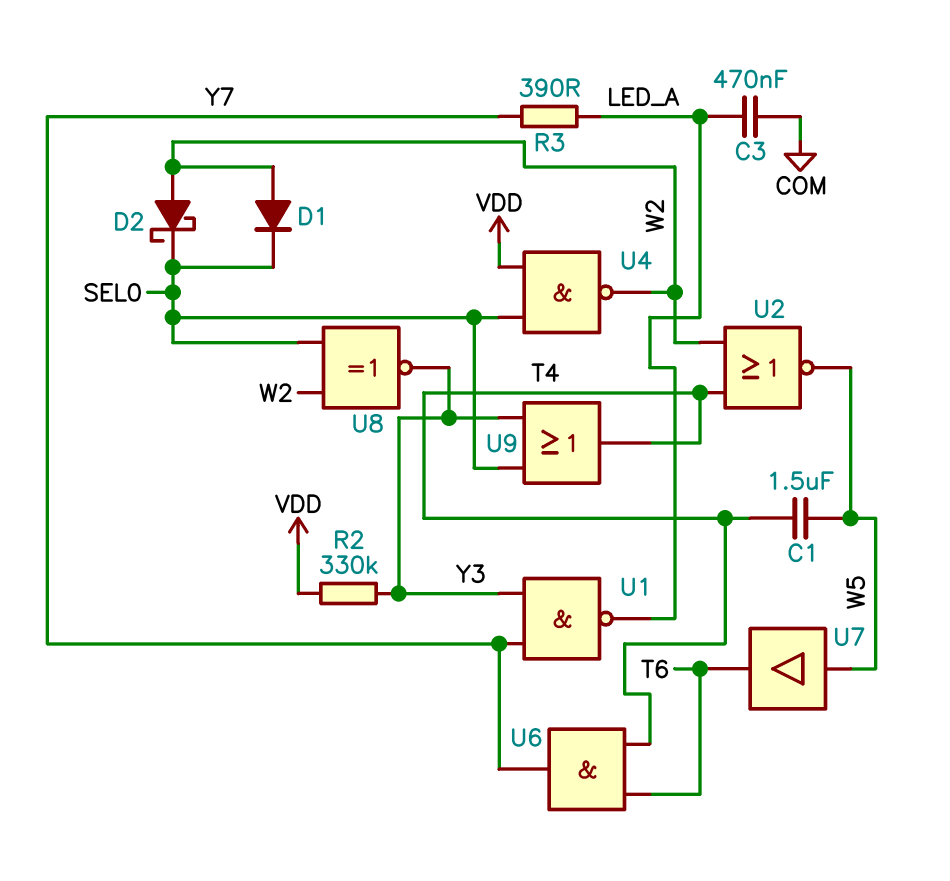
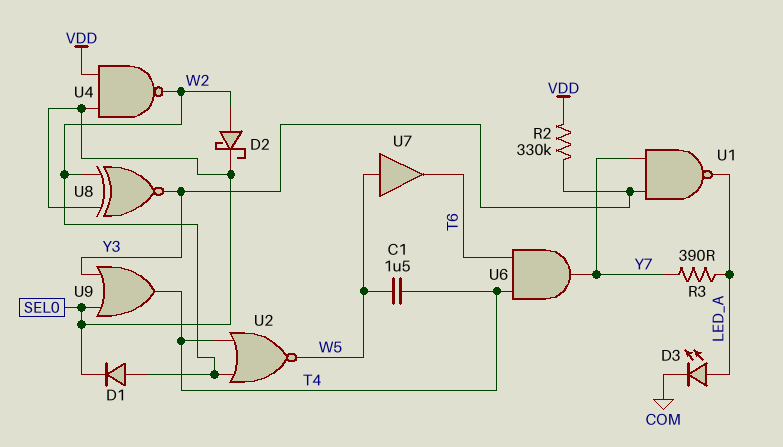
C3: 470nF (COM, LED_A) -> none
D3: none -> LED (A LED_A, K COM)

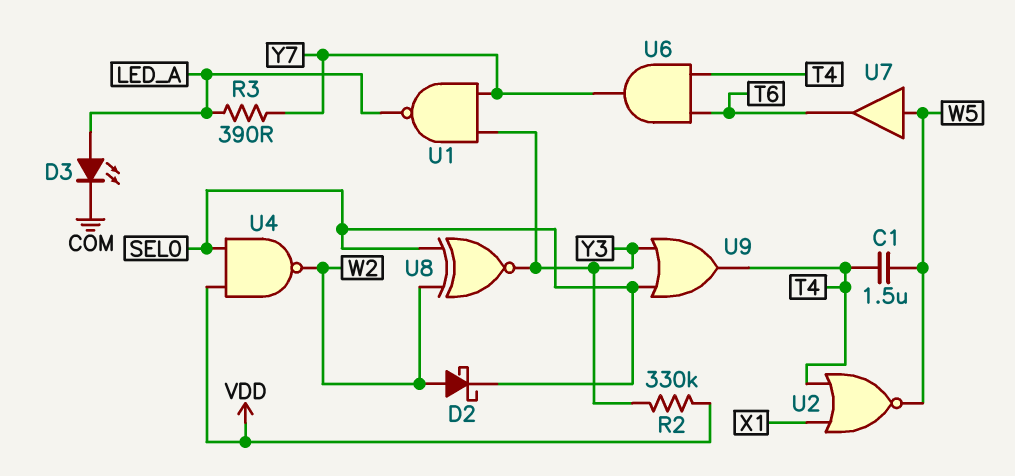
D1: diode (A W2, K SEL0) -> none
U2: NOR (in T4, in W2, out W5) -> NOR (in T4, in X1, out W5)

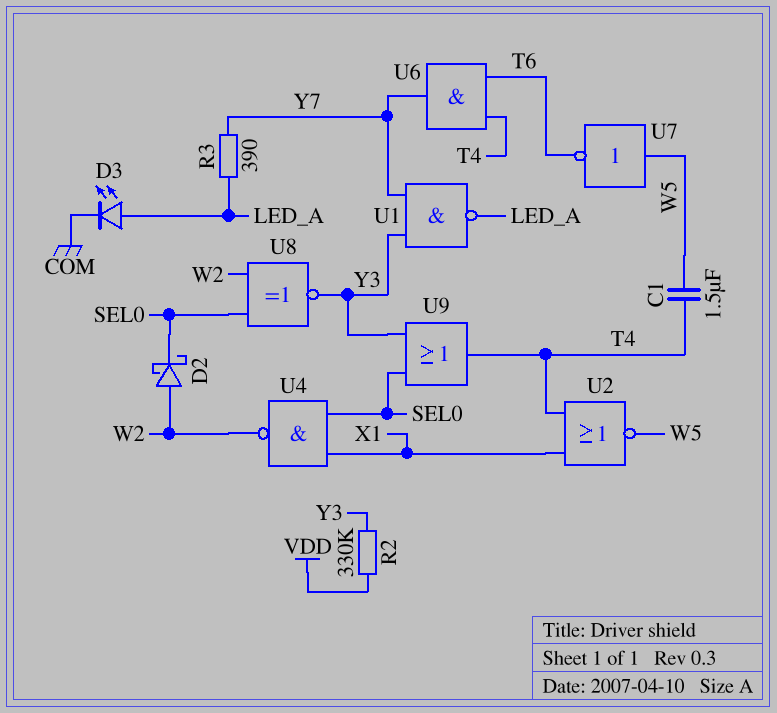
U4: NAND (in SEL0, in VDD, out W2) -> NAND (in SEL0, in X1, out W2)
U7: buffer (in W5, out T6) -> NOT (in W5, out T6)

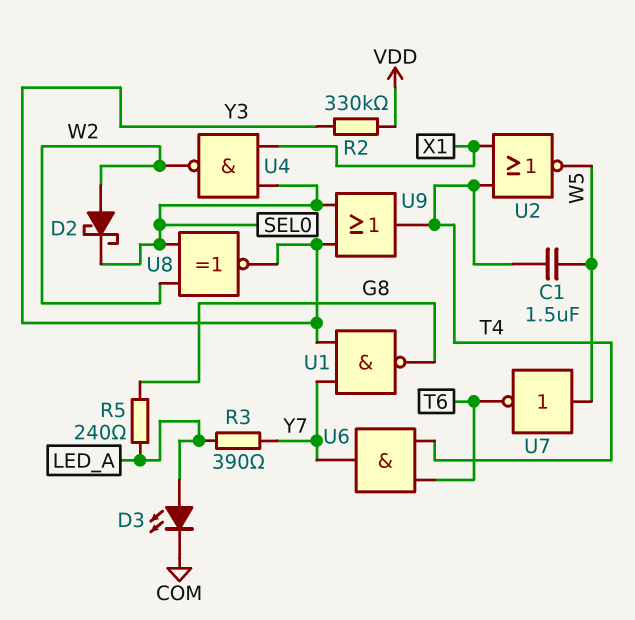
R5: none -> 240 (G8, LED_A)
U1: NAND (in Y3, in Y7, out LED_A) -> NAND (in Y3, in Y7, out G8)

